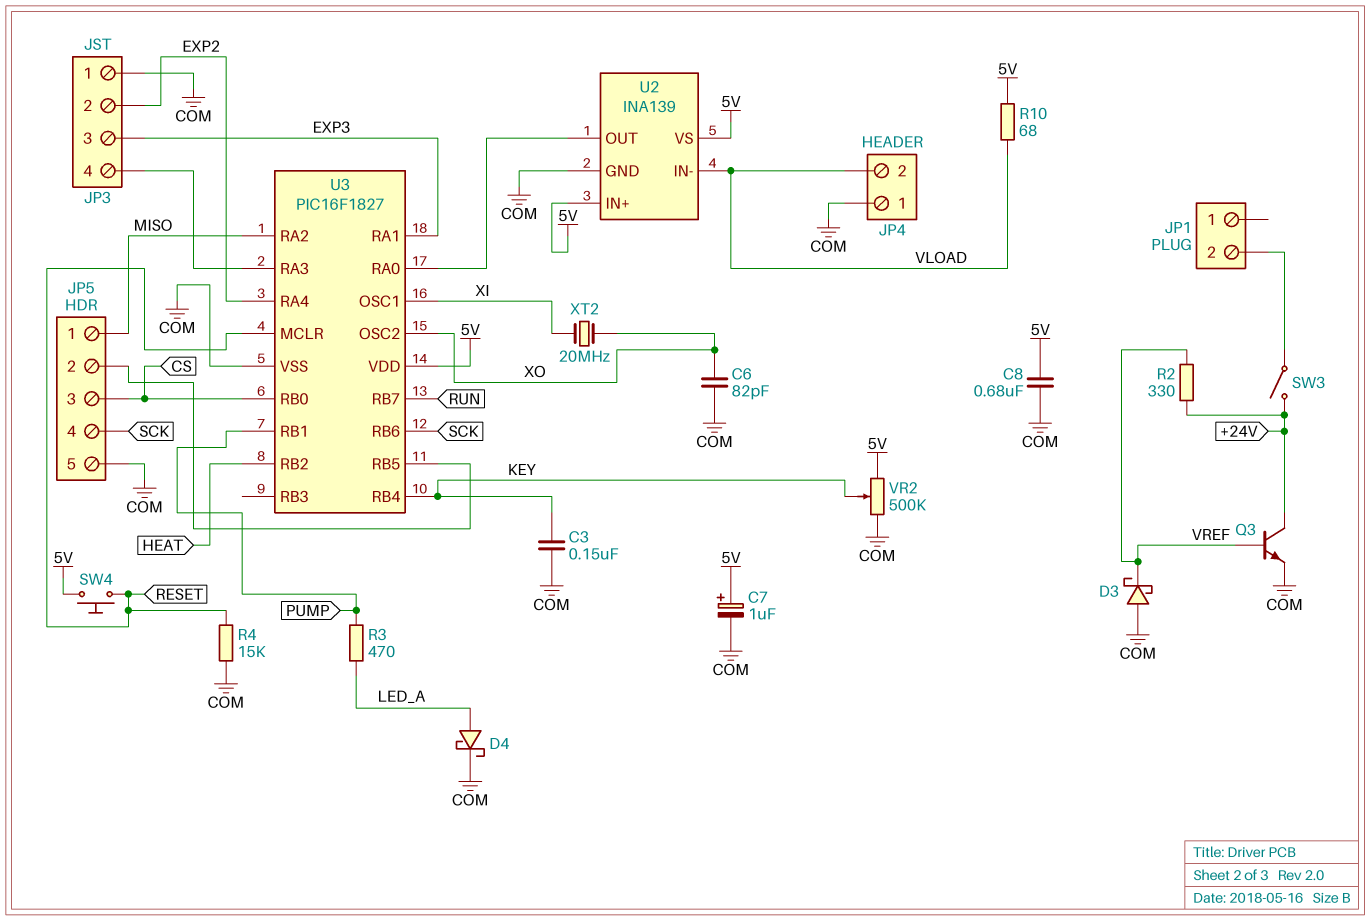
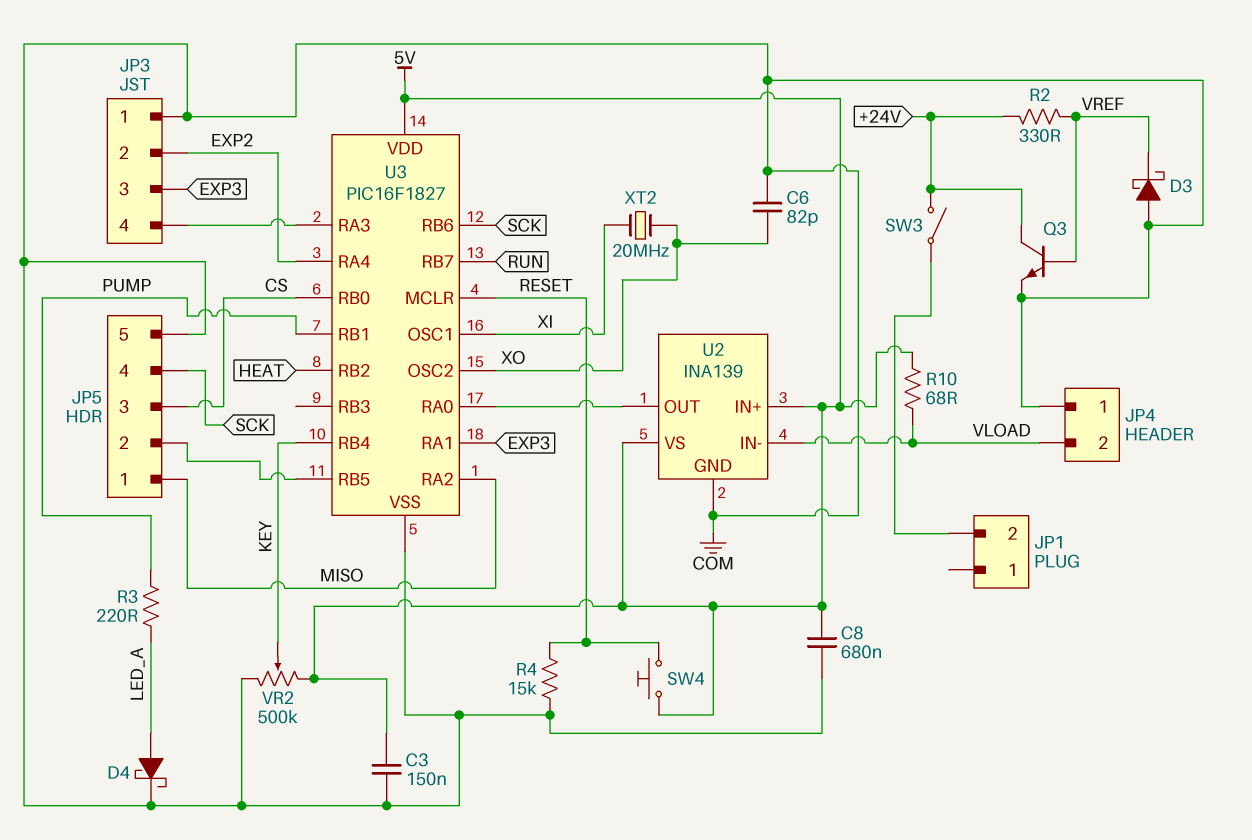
C3: 150nF (COM, KEY) -> 150nF (5V, COM)
C7: 1uF (plus 5V, minus COM) -> none
R3: 470 (LED_A, PUMP) -> 220 (LED_A, PUMP)

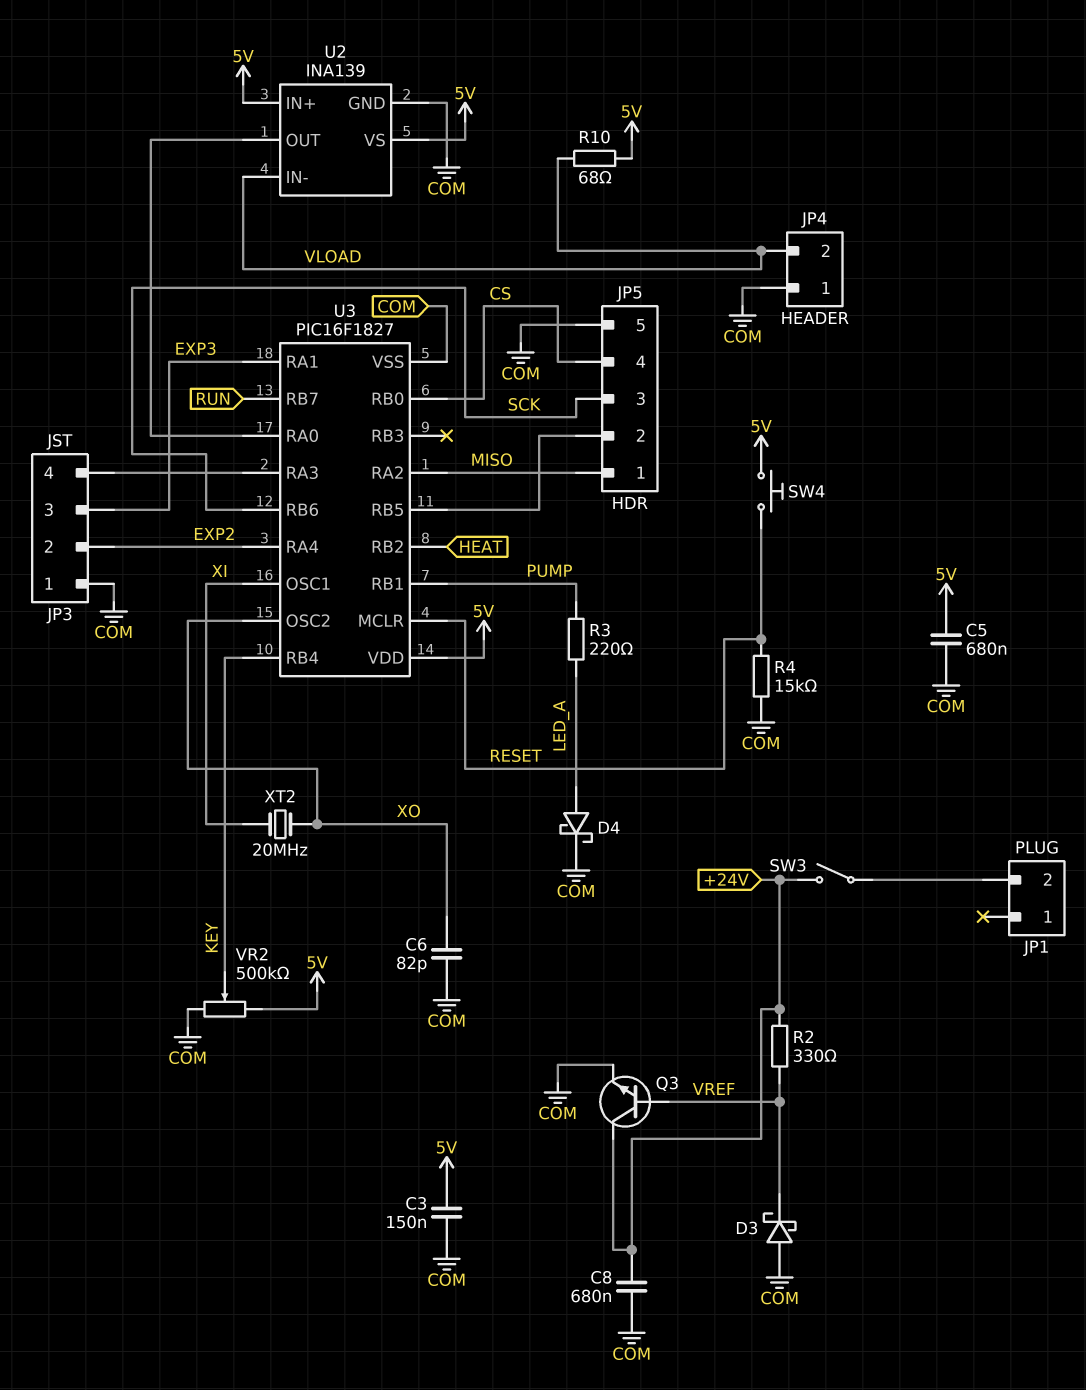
C5: none -> 680nF (5V, COM)
C8: 680nF (5V, COM) -> 680nF (+24V, COM)
JP5 pin 3: CS -> SCK
JP5 pin 4: SCK -> CS

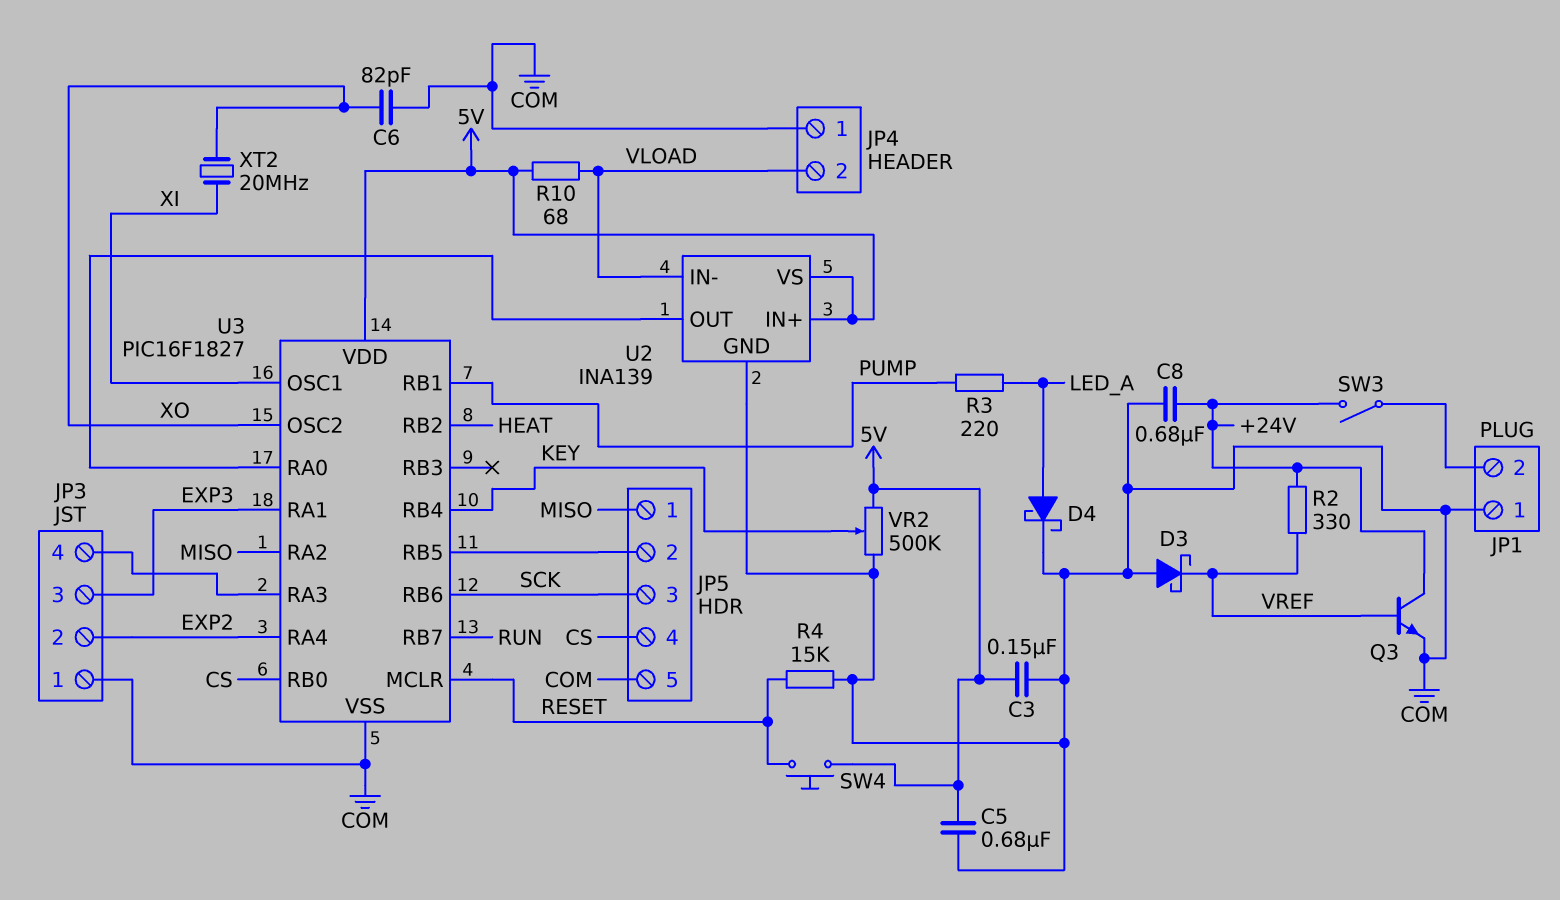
JP1 pin 1: none -> COM

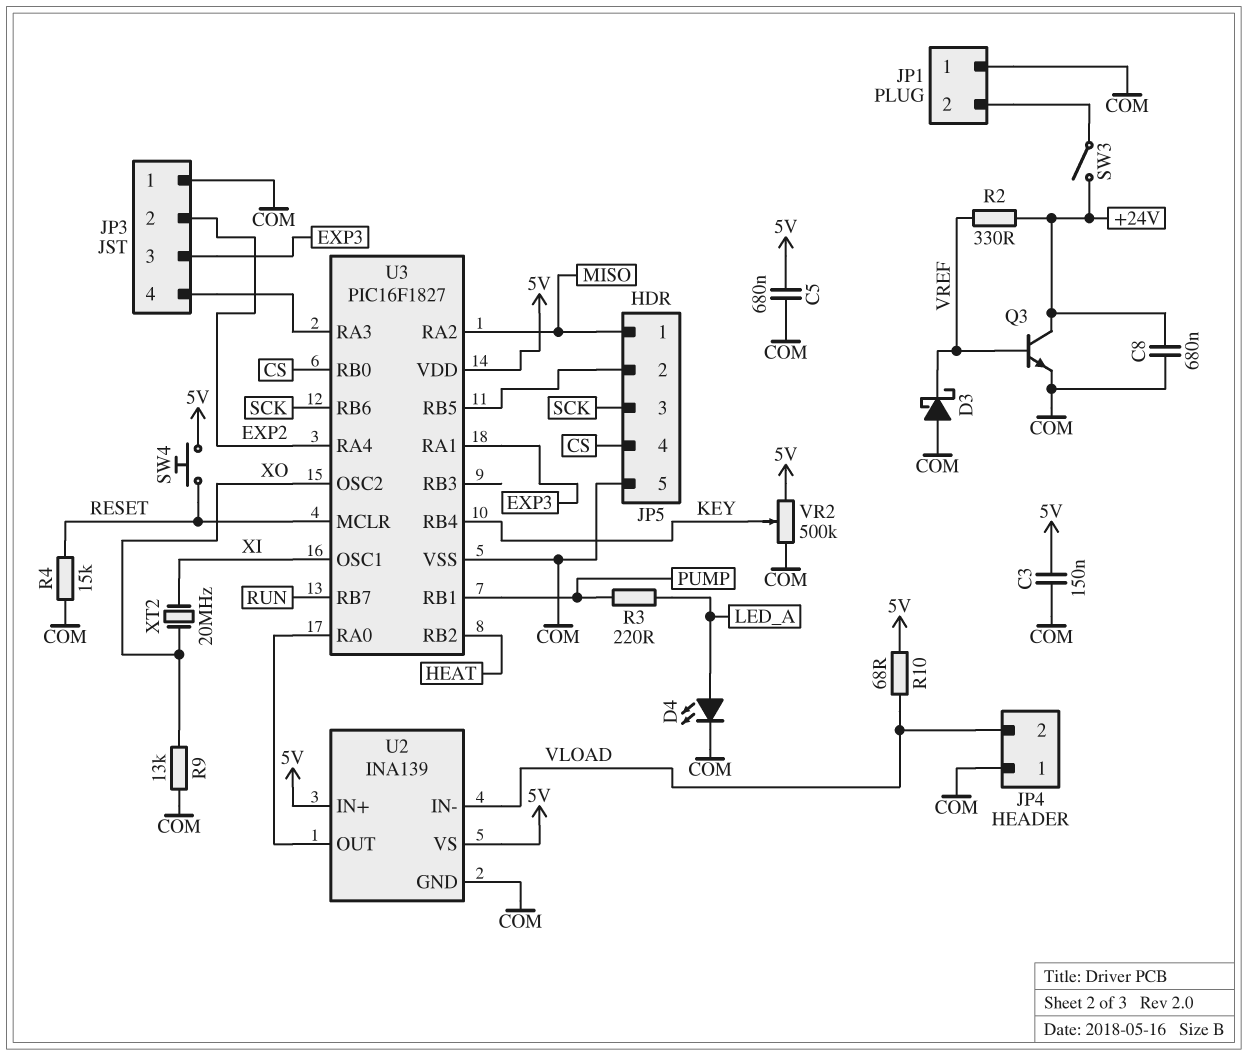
C6: 82pF (COM, XO) -> none
D4: schottky (A LED_A, K COM) -> LED (A LED_A, K COM)
R9: none -> 13k (COM, XO)

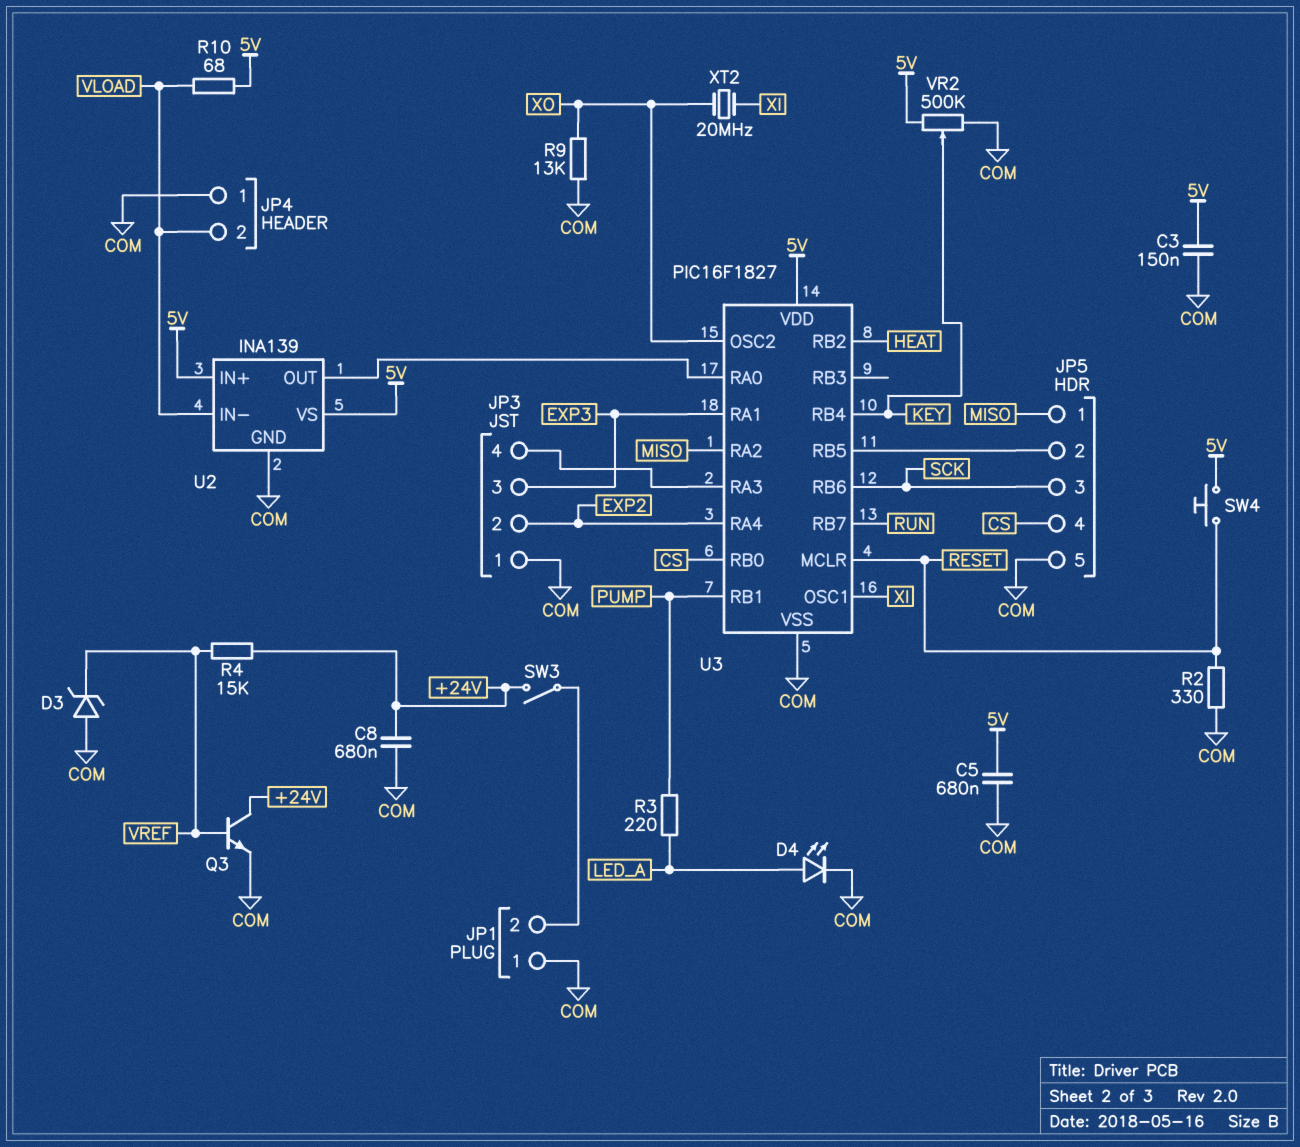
D3: schottky (A COM, K VREF) -> zener (A COM, K VREF)
R2: 330 (+24V, VREF) -> 330 (COM, RESET)
R4: 15k (COM, RESET) -> 15k (+24V, VREF)

